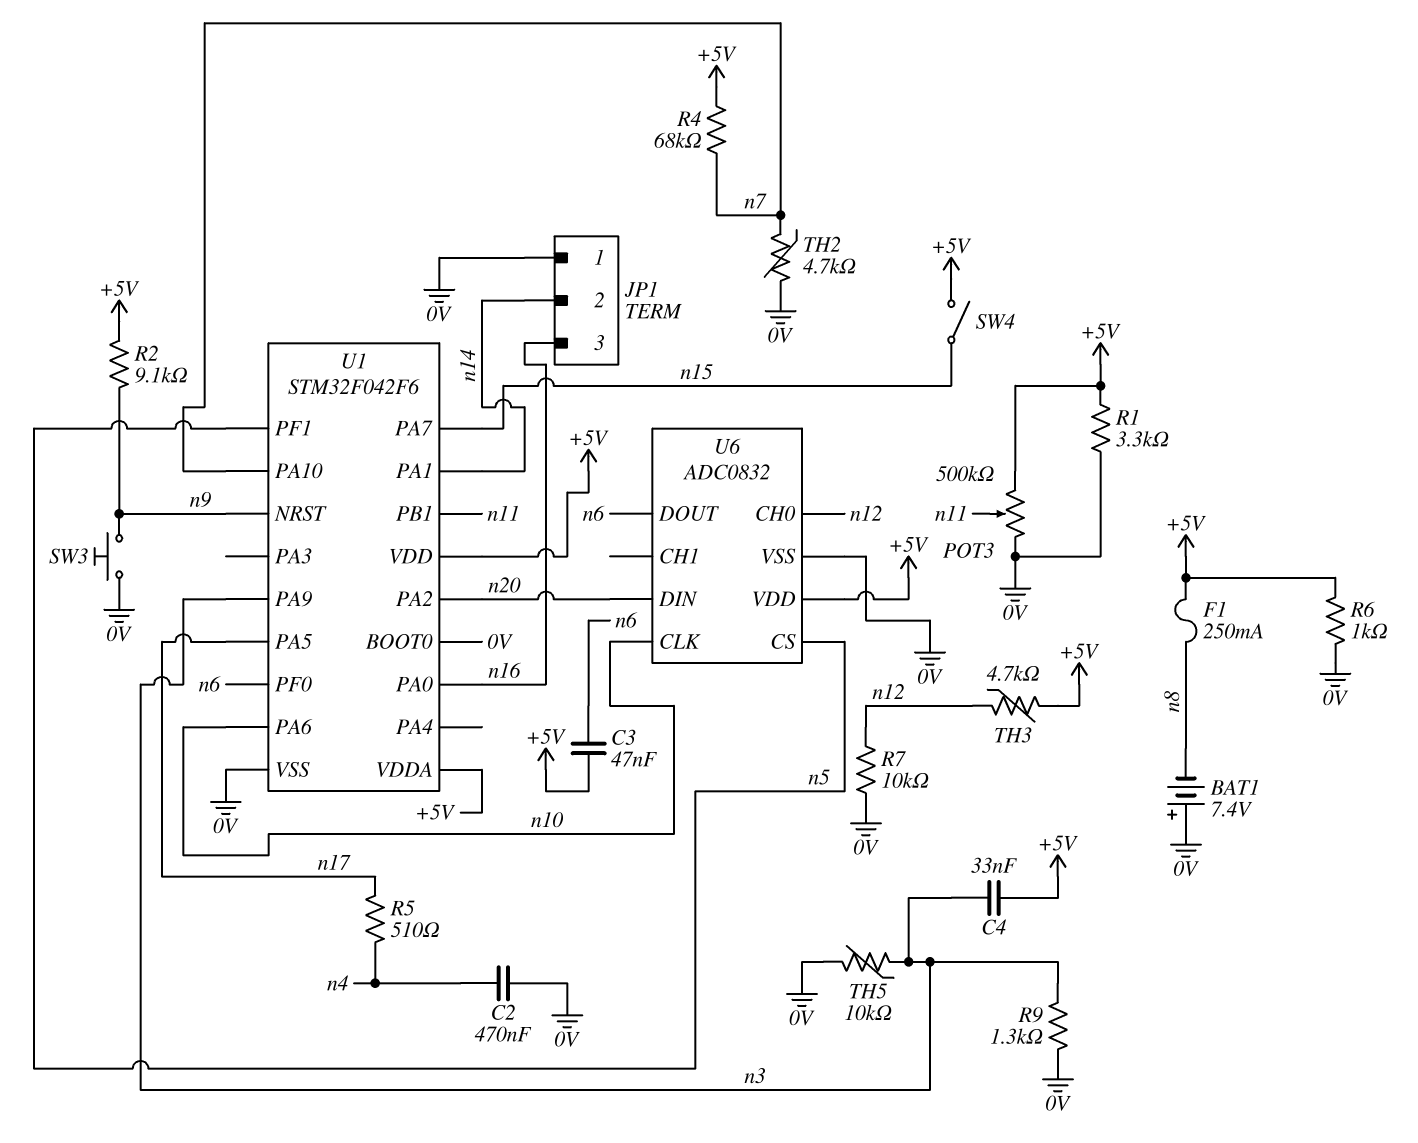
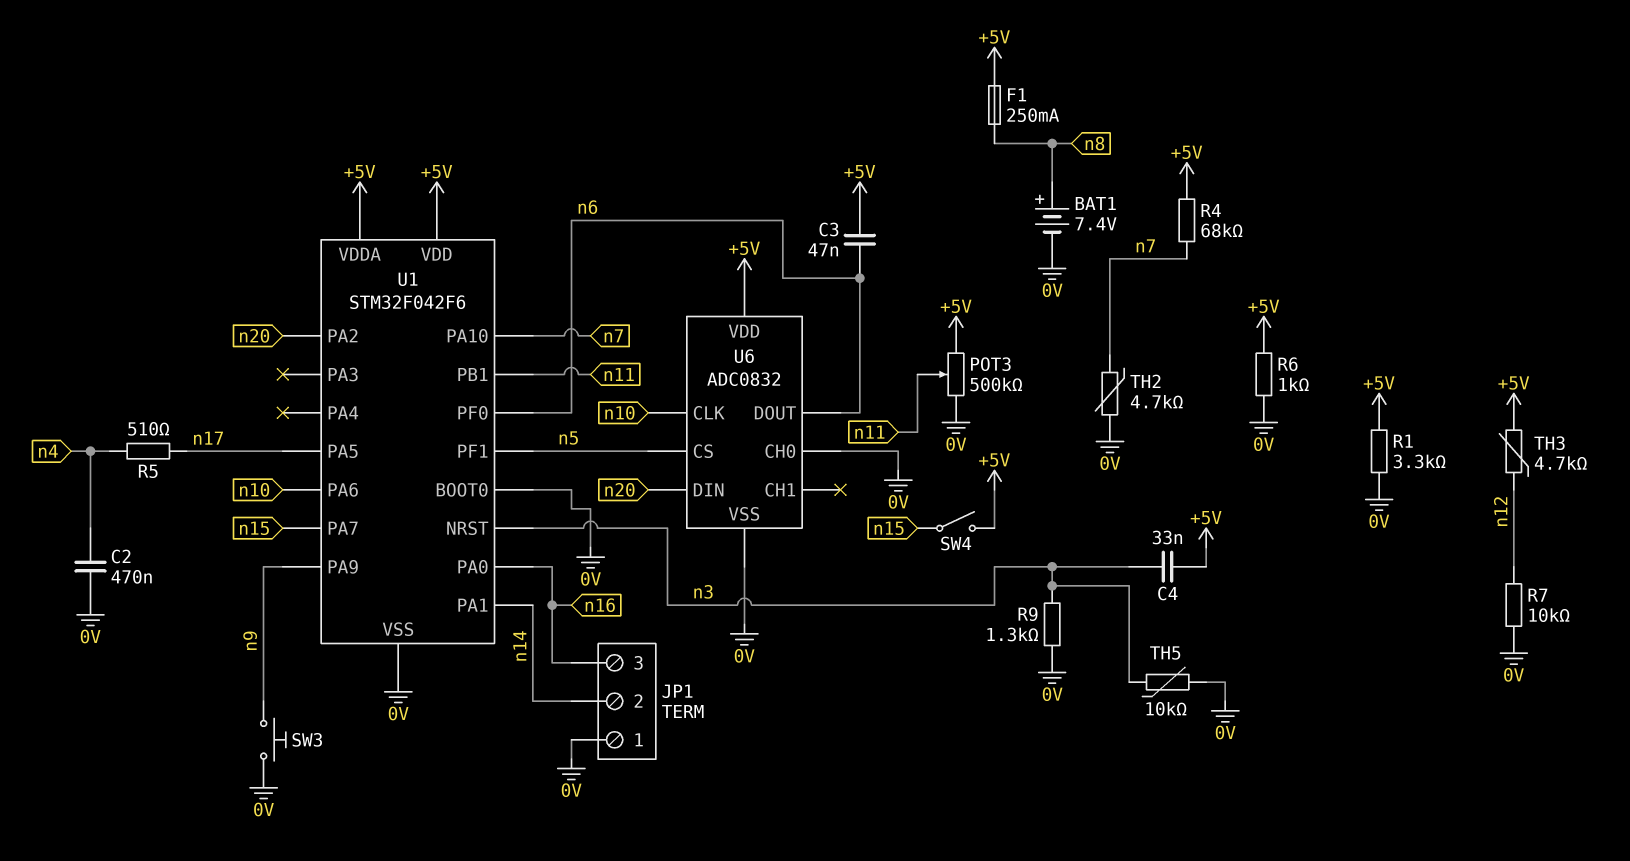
BAT1: 7.4V (plus 0V, minus n8) -> 7.4V (plus n8, minus 0V)
R2: 9.1k (+5V, n9) -> none
U1 pin NRST: n9 -> n3
U1 pin PA9: n3 -> n9
U6 pin CH0: n12 -> 0V

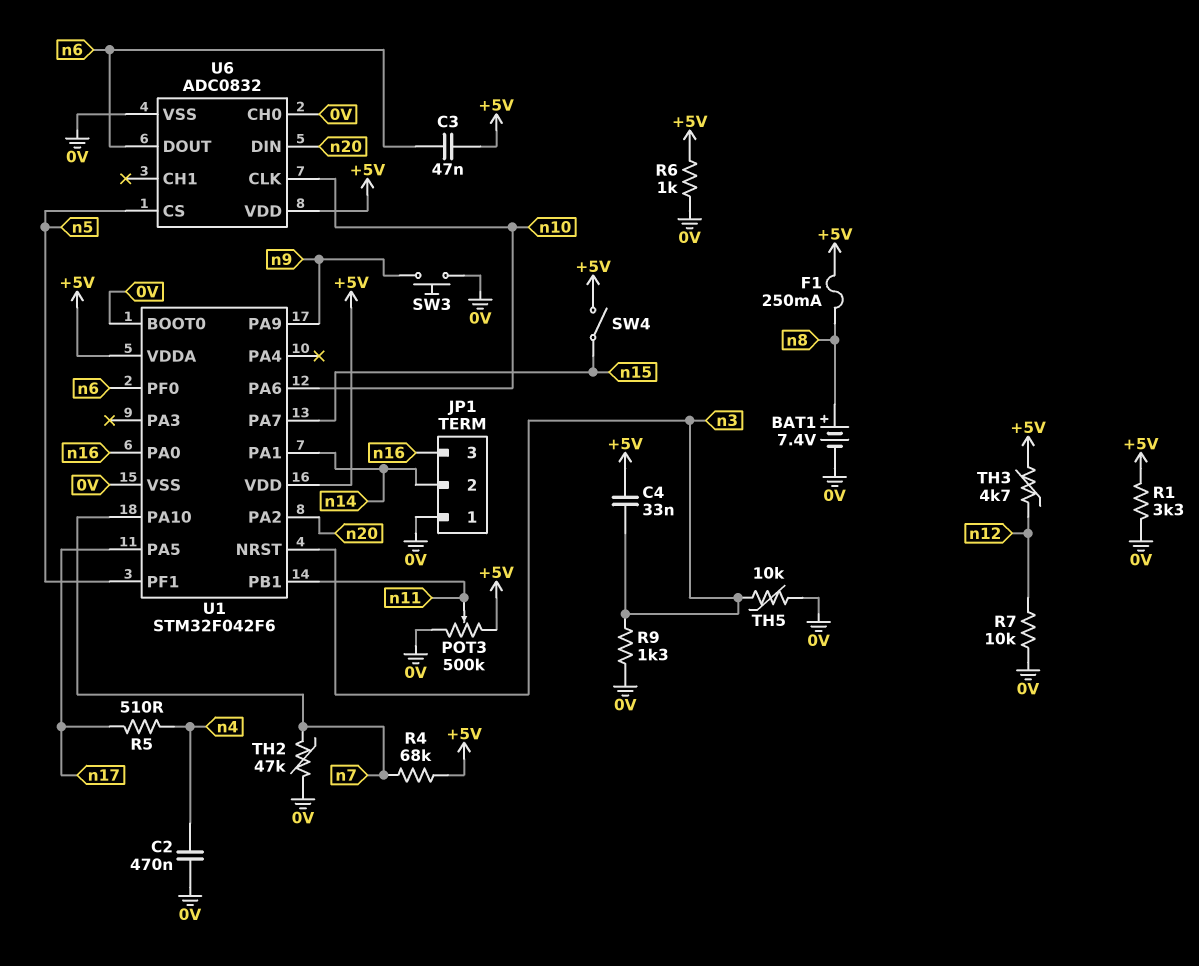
TH2: 4.7k (0V, n7) -> 47k (0V, n7)

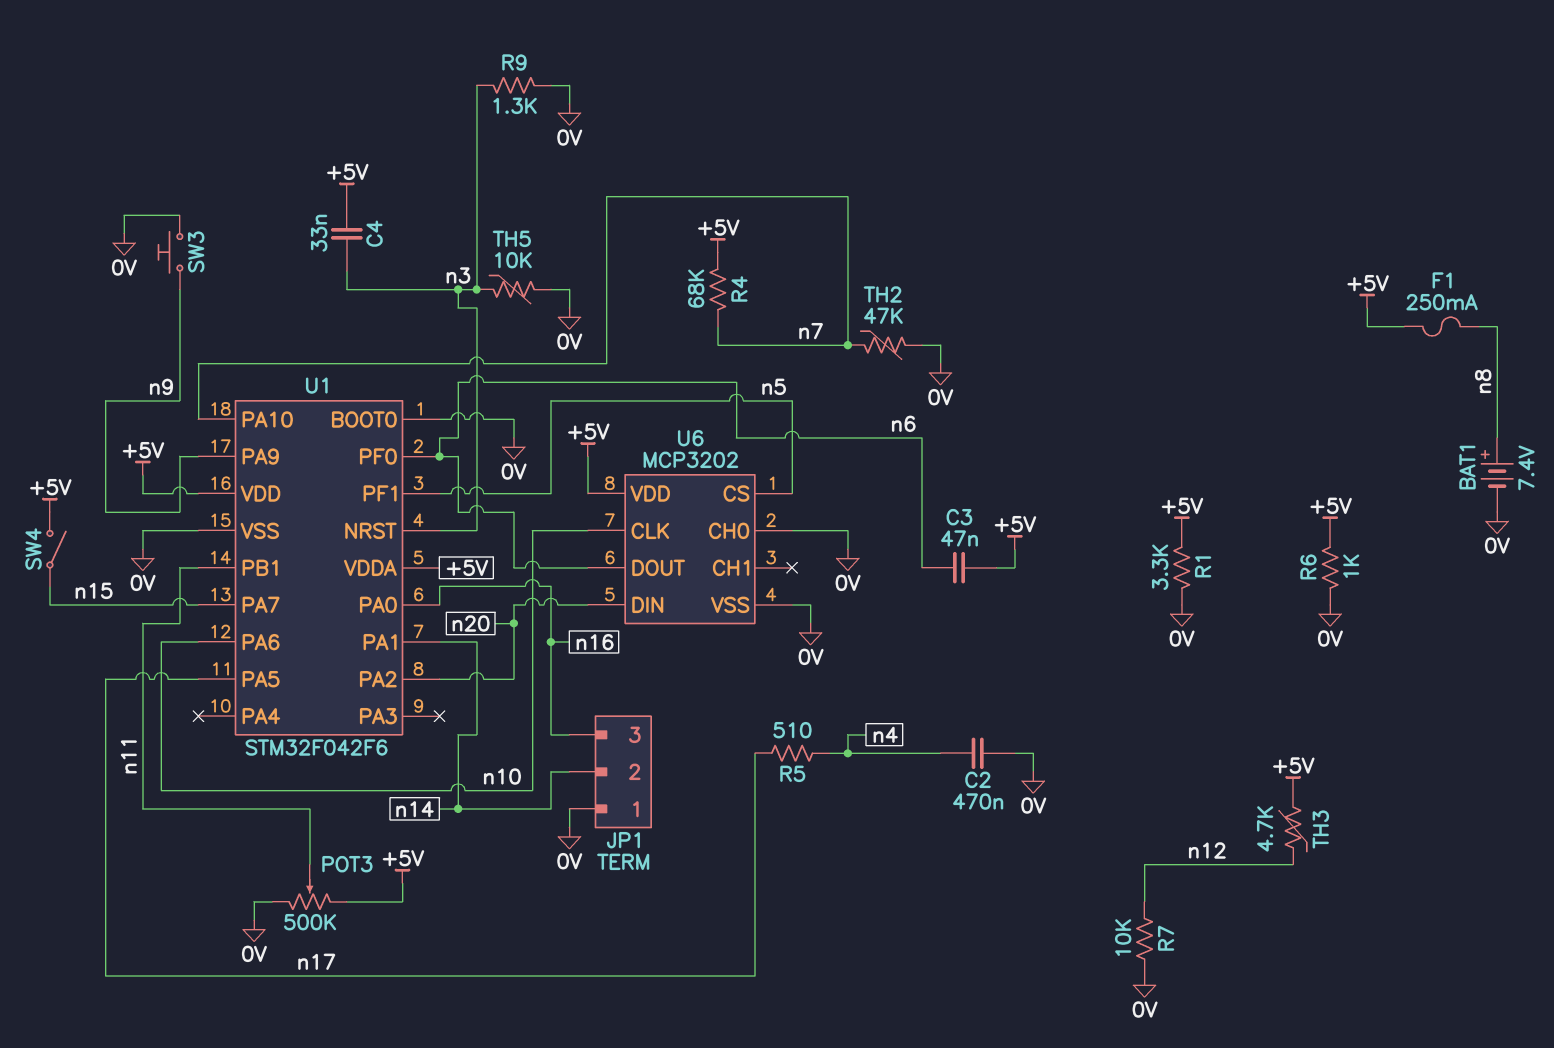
U6: ADC0832 -> MCP3202

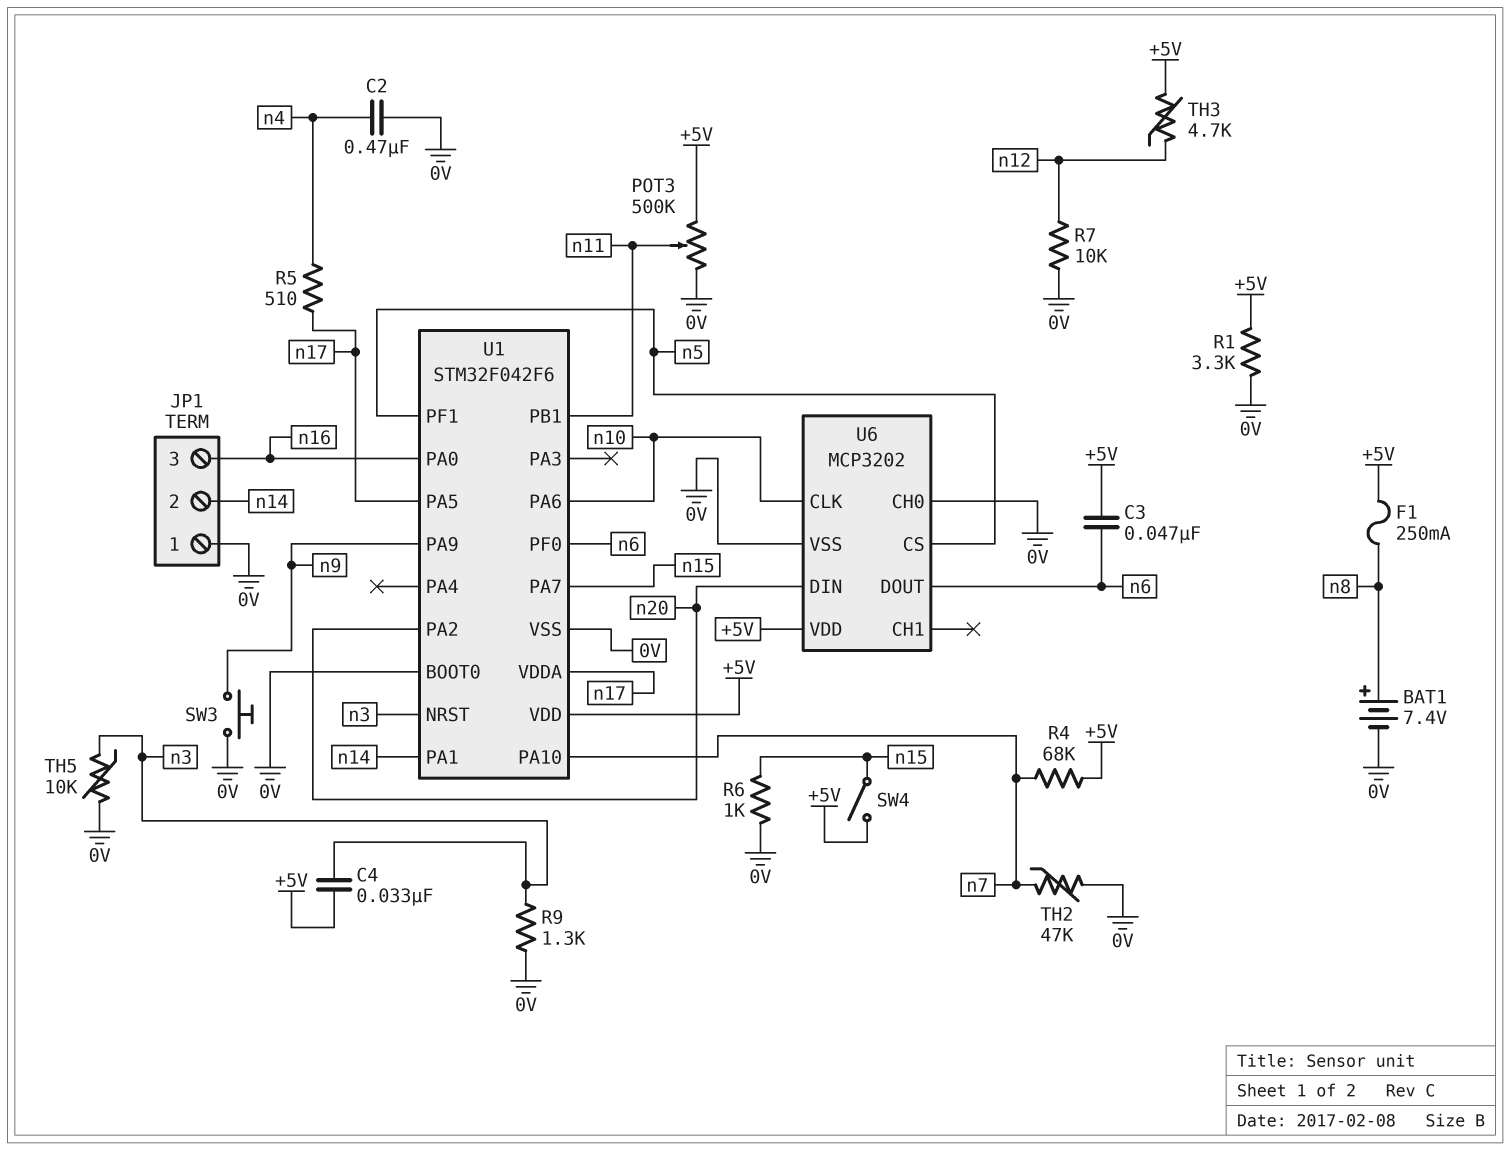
R6: 1k (+5V, 0V) -> 1k (0V, n15)
U1 pin VDDA: +5V -> n17

